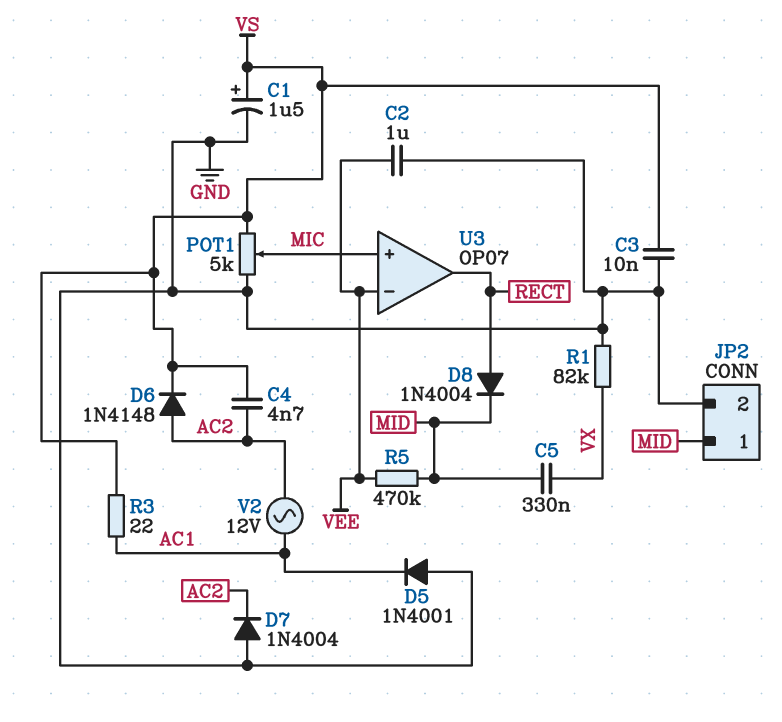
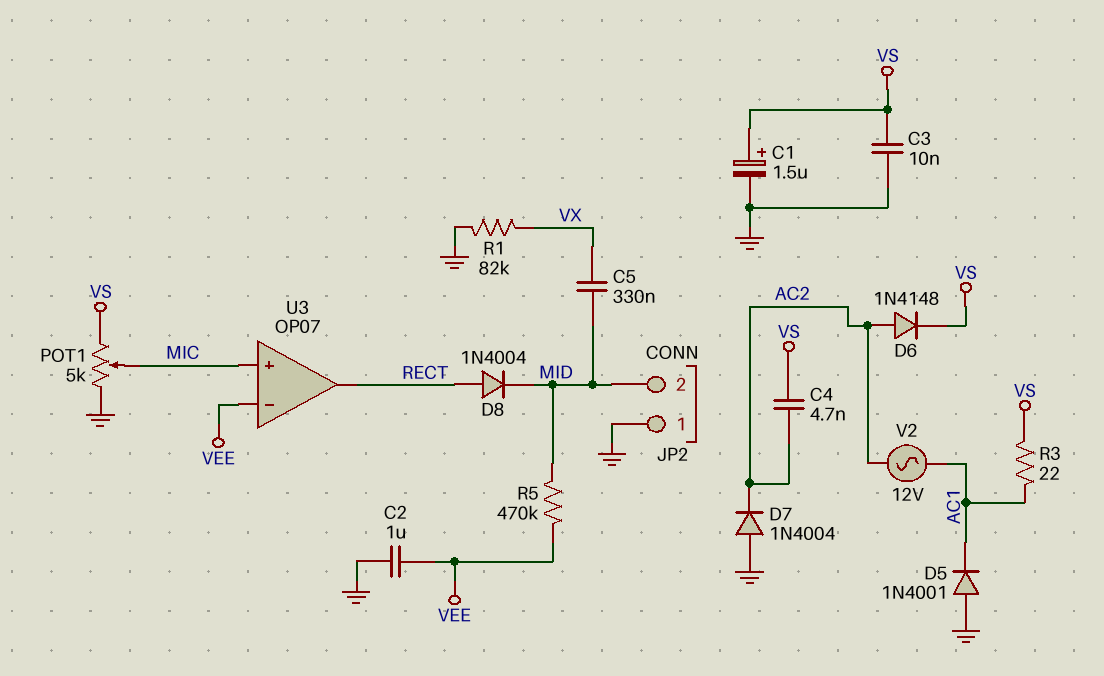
JP2 pin 1: MID -> GND
JP2 pin 2: GND -> MID

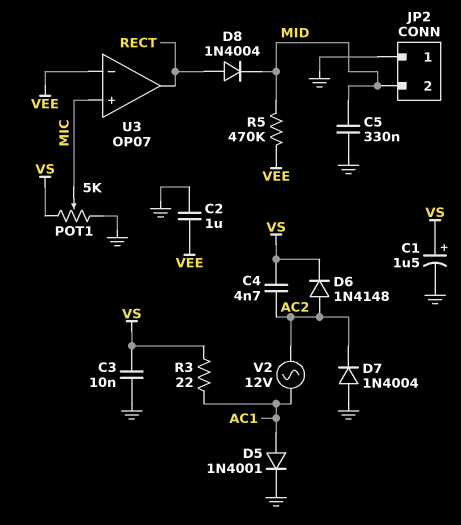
C5: 330nF (MID, VX) -> 330nF (GND, MID)
D5: diode 1N4001 (A GND, K AC1) -> diode 1N4001 (A AC1, K GND)
R1: 82k (GND, VX) -> none

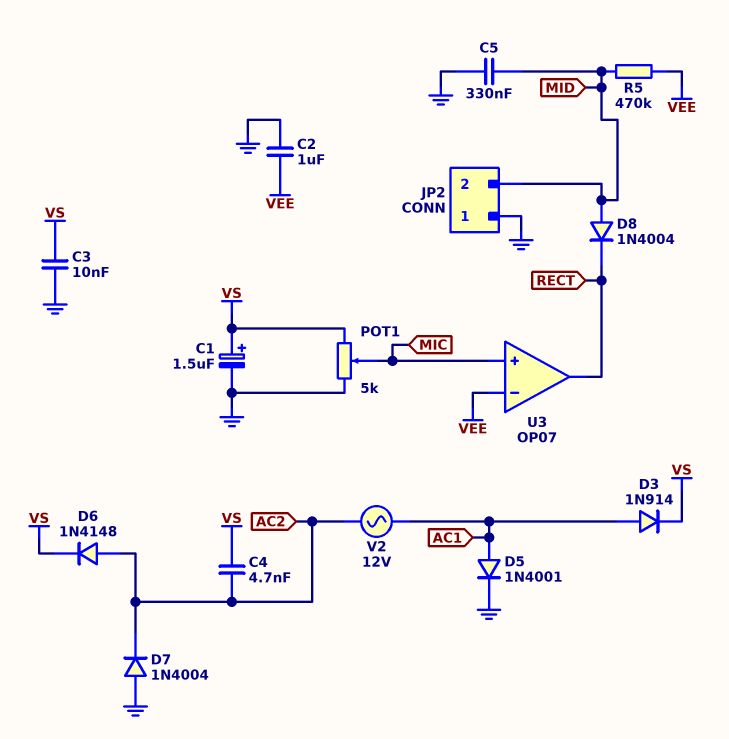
D3: none -> diode 1N914 (A AC1, K VS)
D8: diode 1N4004 (A RECT, K MID) -> diode 1N4004 (A MID, K RECT)
R3: 22 (AC1, VS) -> none

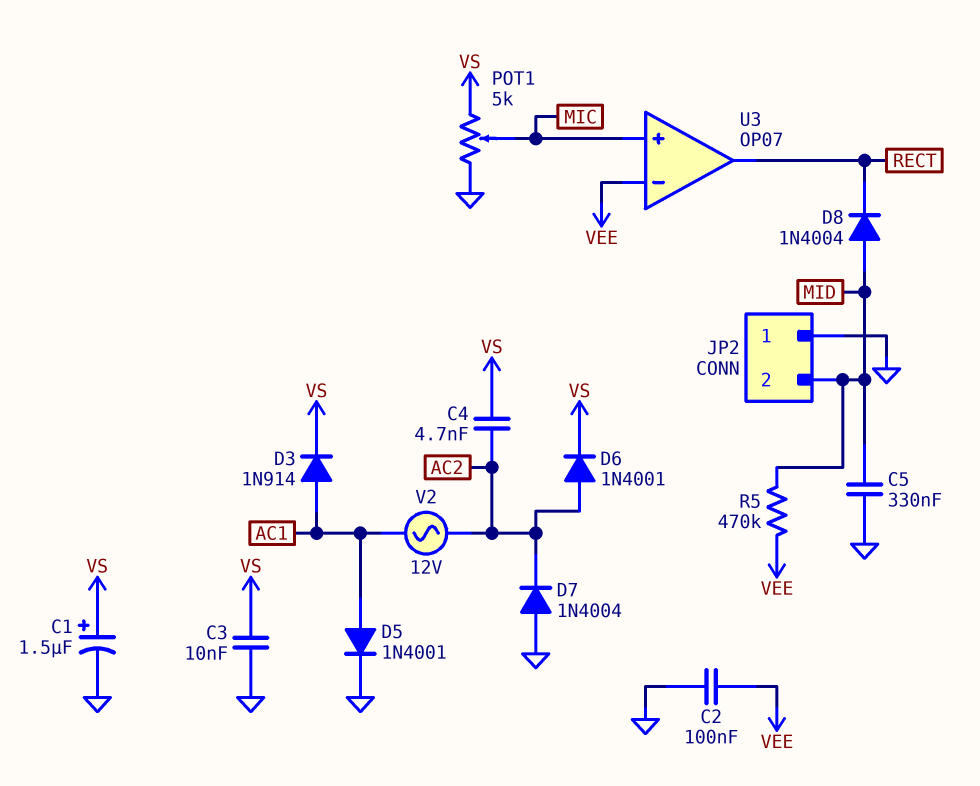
C2: 1uF (GND, VEE) -> 100nF (GND, VEE)
D6: diode 1N4148 (A AC2, K VS) -> diode 1N4001 (A AC2, K VS)

